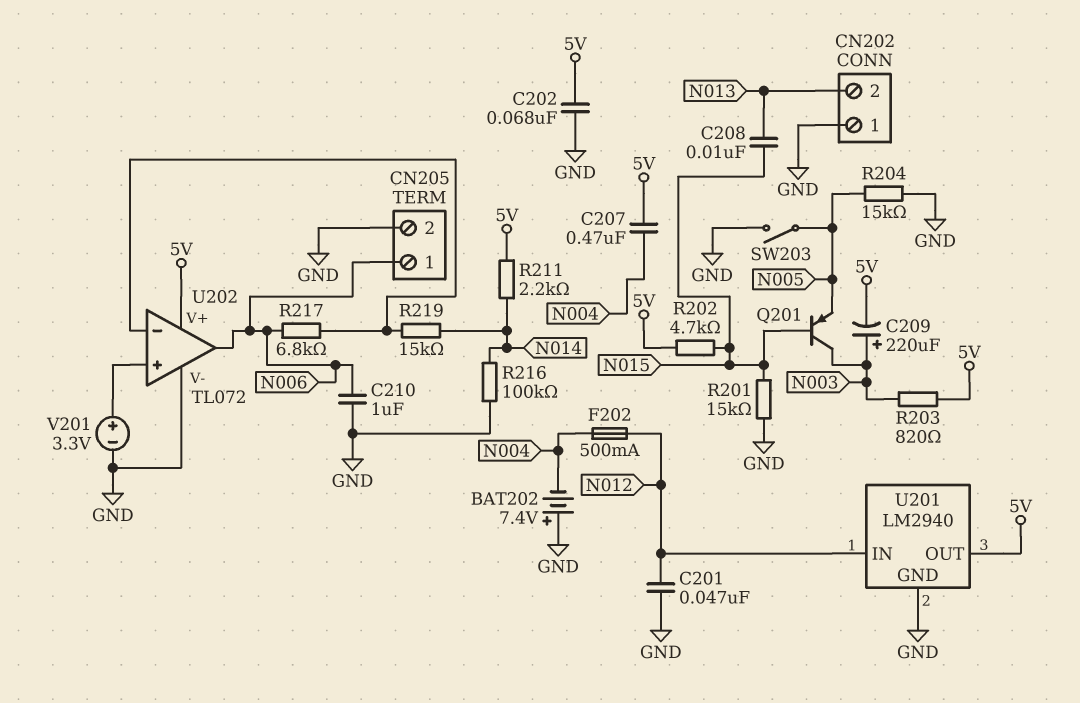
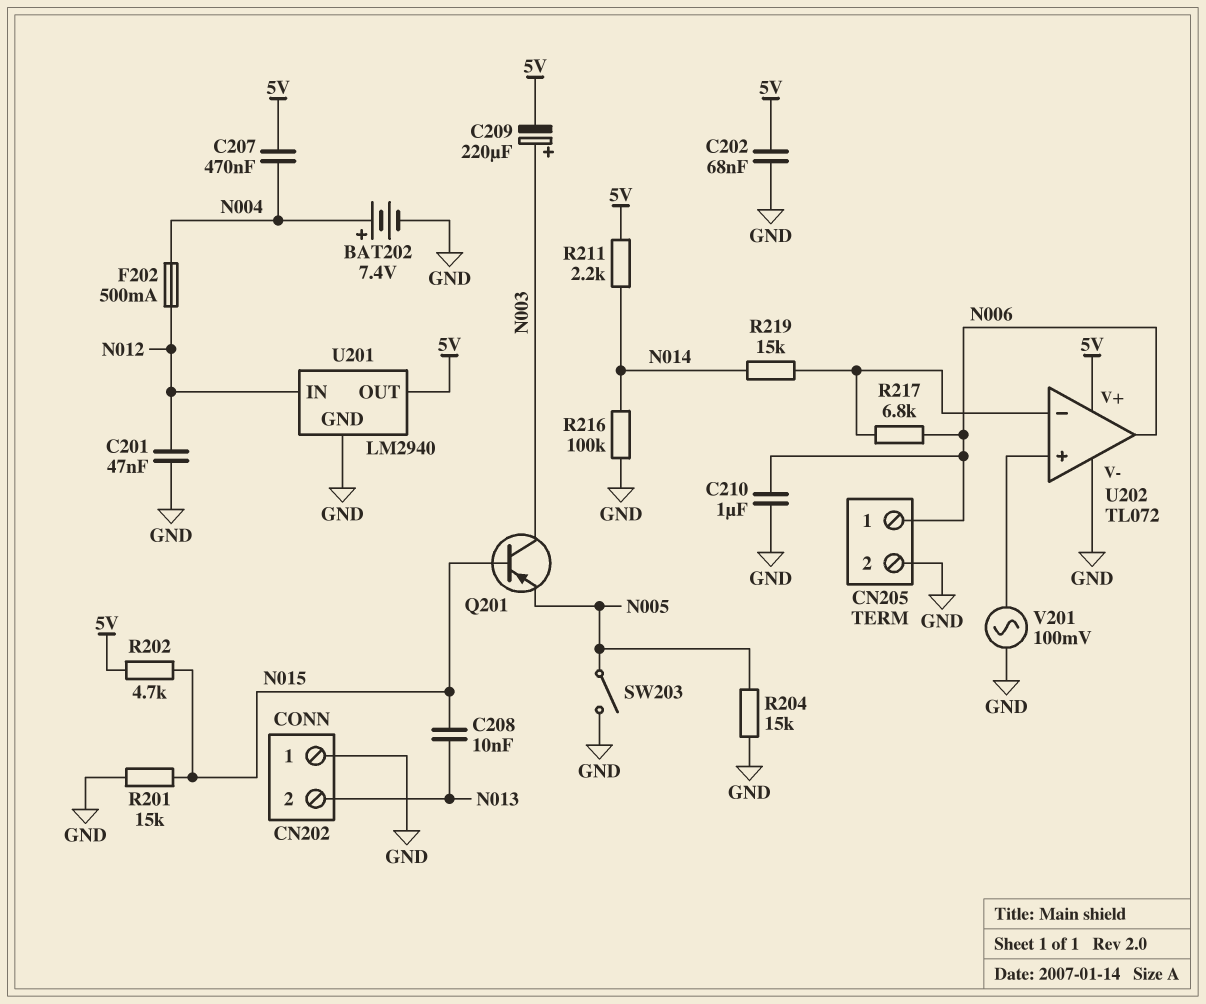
BAT202: 7.4V (plus GND, minus N004) -> 7.4V (plus N004, minus GND)
R203: 820 (5V, N003) -> none
V201: 3.3V (plus U202/in+, minus GND) -> AC 100mV (GND, U202/in+)

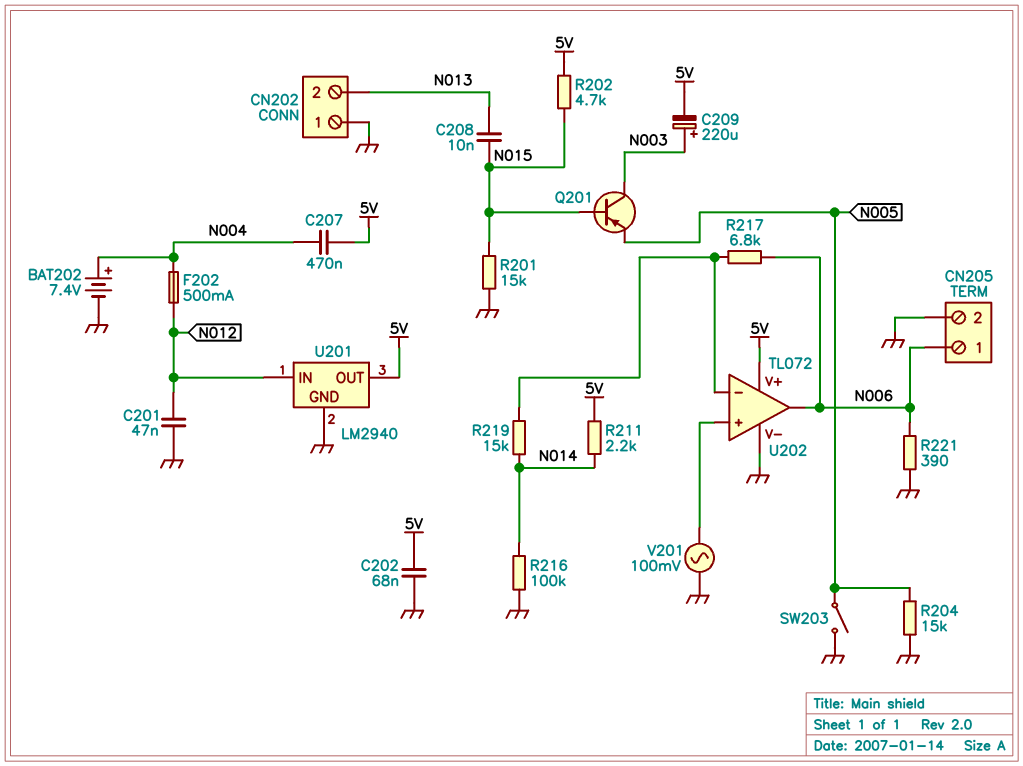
C210: 1uF (GND, N006) -> none
R221: none -> 390 (GND, N006)

